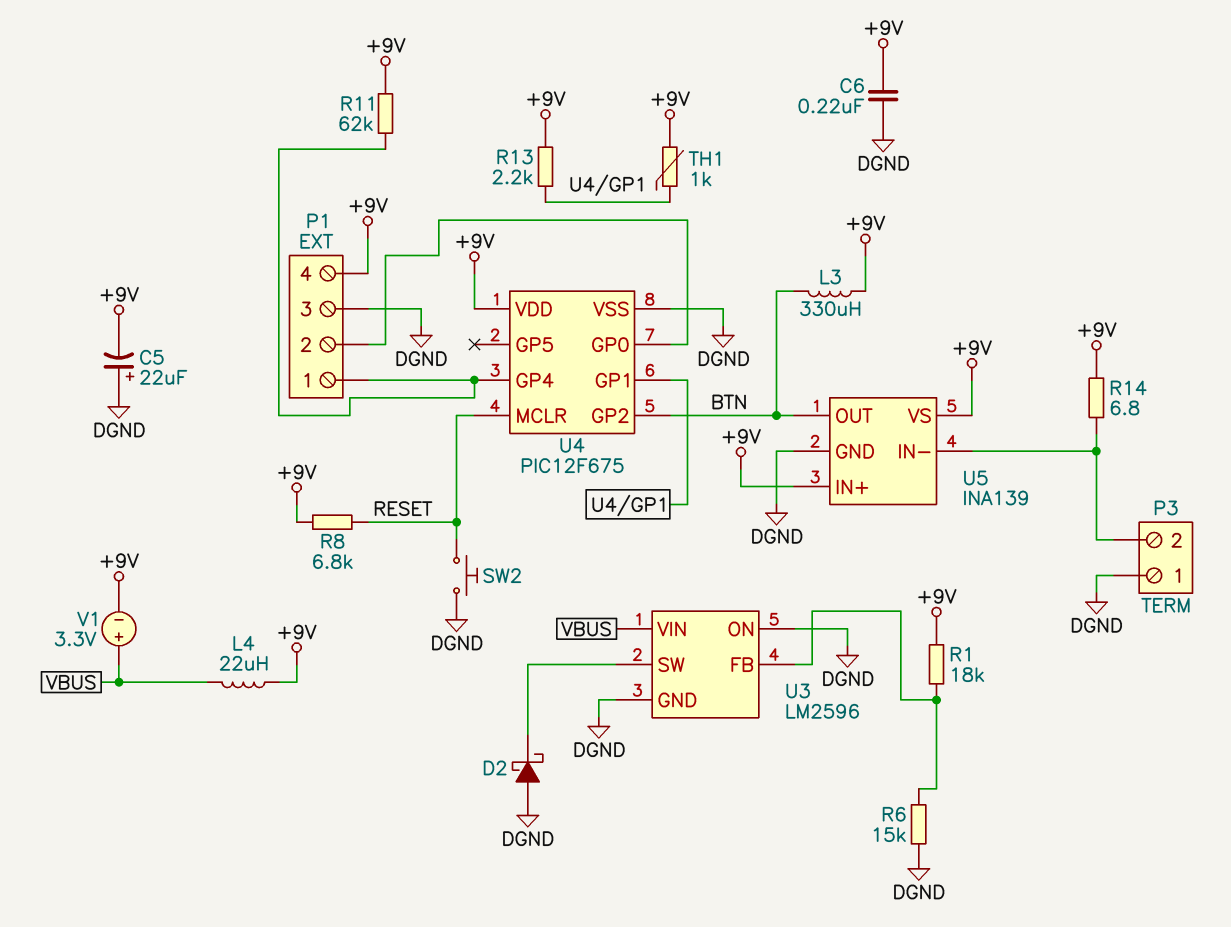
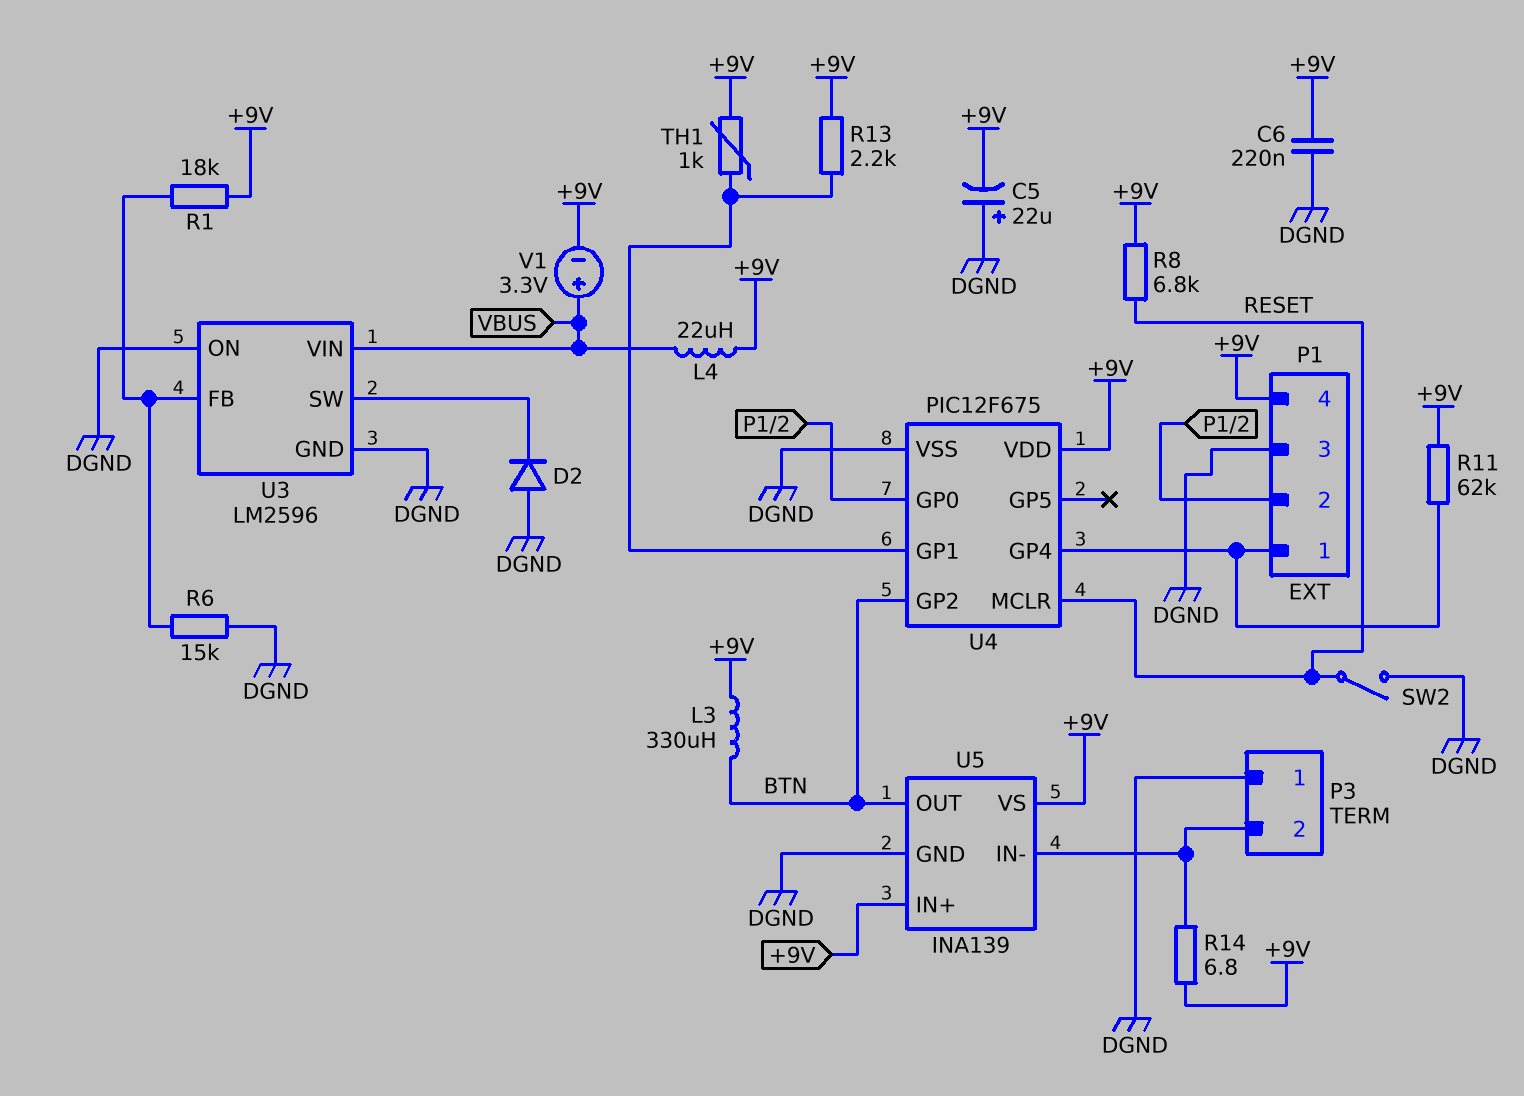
D2: schottky (A DGND, K U3/SW) -> diode (A DGND, K U3/SW)
SW2: button (DGND, RESET) -> switch (DGND, RESET)

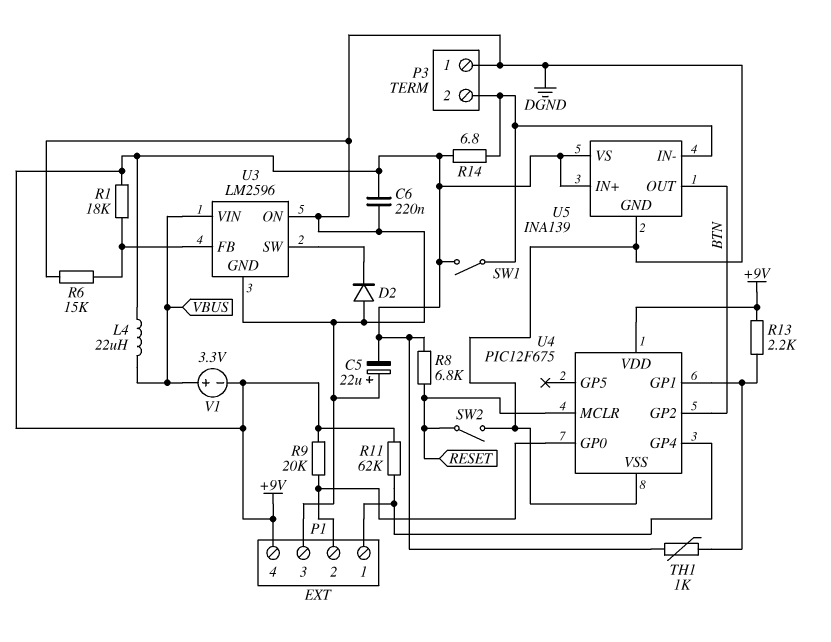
L3: 330uH (+9V, BTN) -> none
R9: none -> 20k (+9V, P1/2)
SW1: none -> switch (+9V, P3/2)

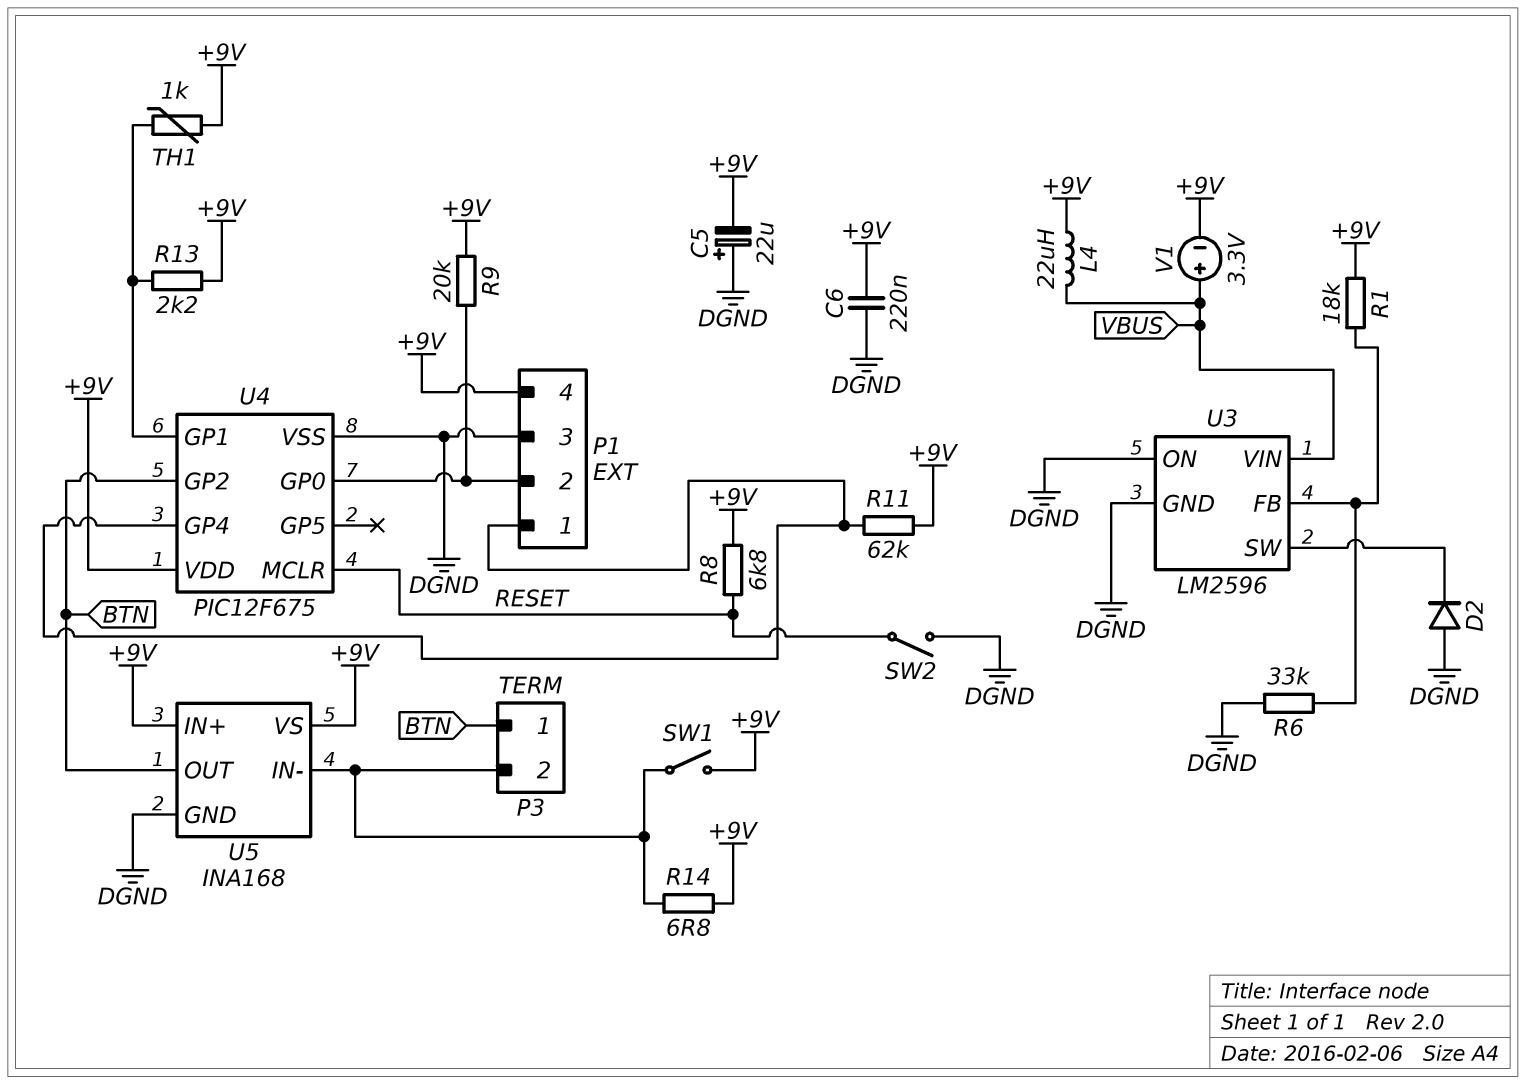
P3 pin 1: DGND -> BTN
R6: 15k (DGND, U3/FB) -> 33k (DGND, U3/FB)
U5: INA139 -> INA168

